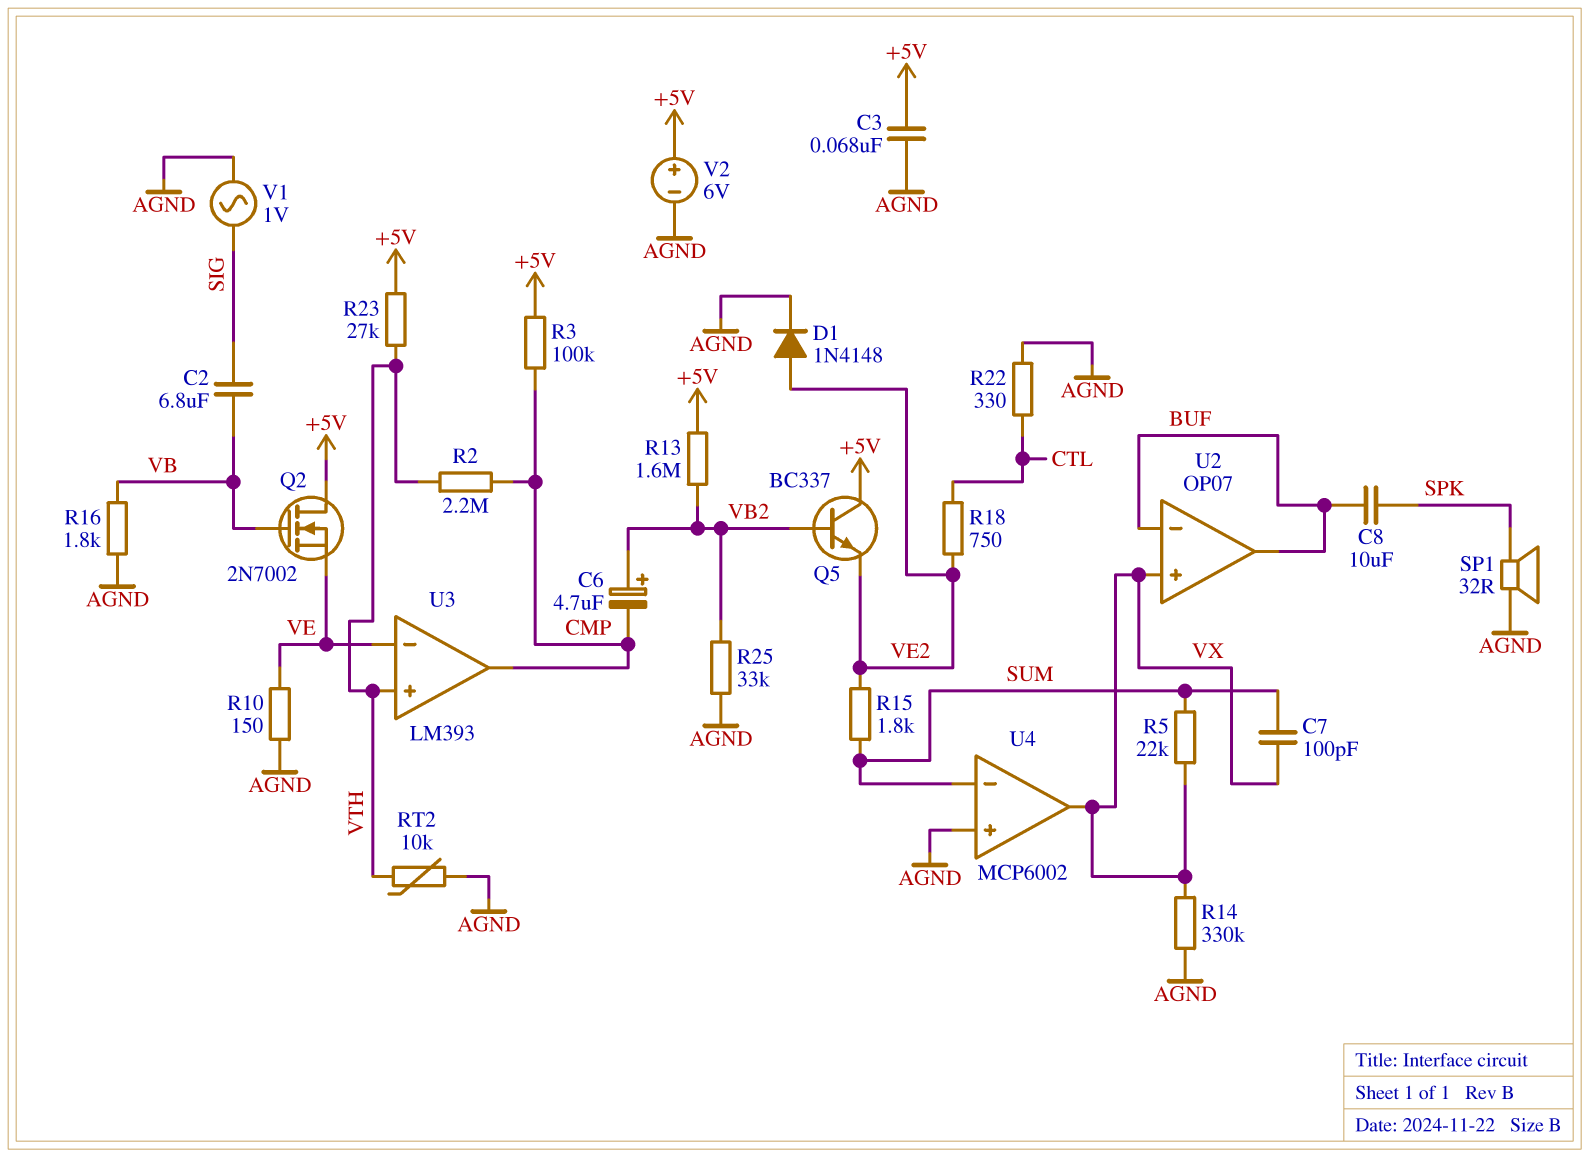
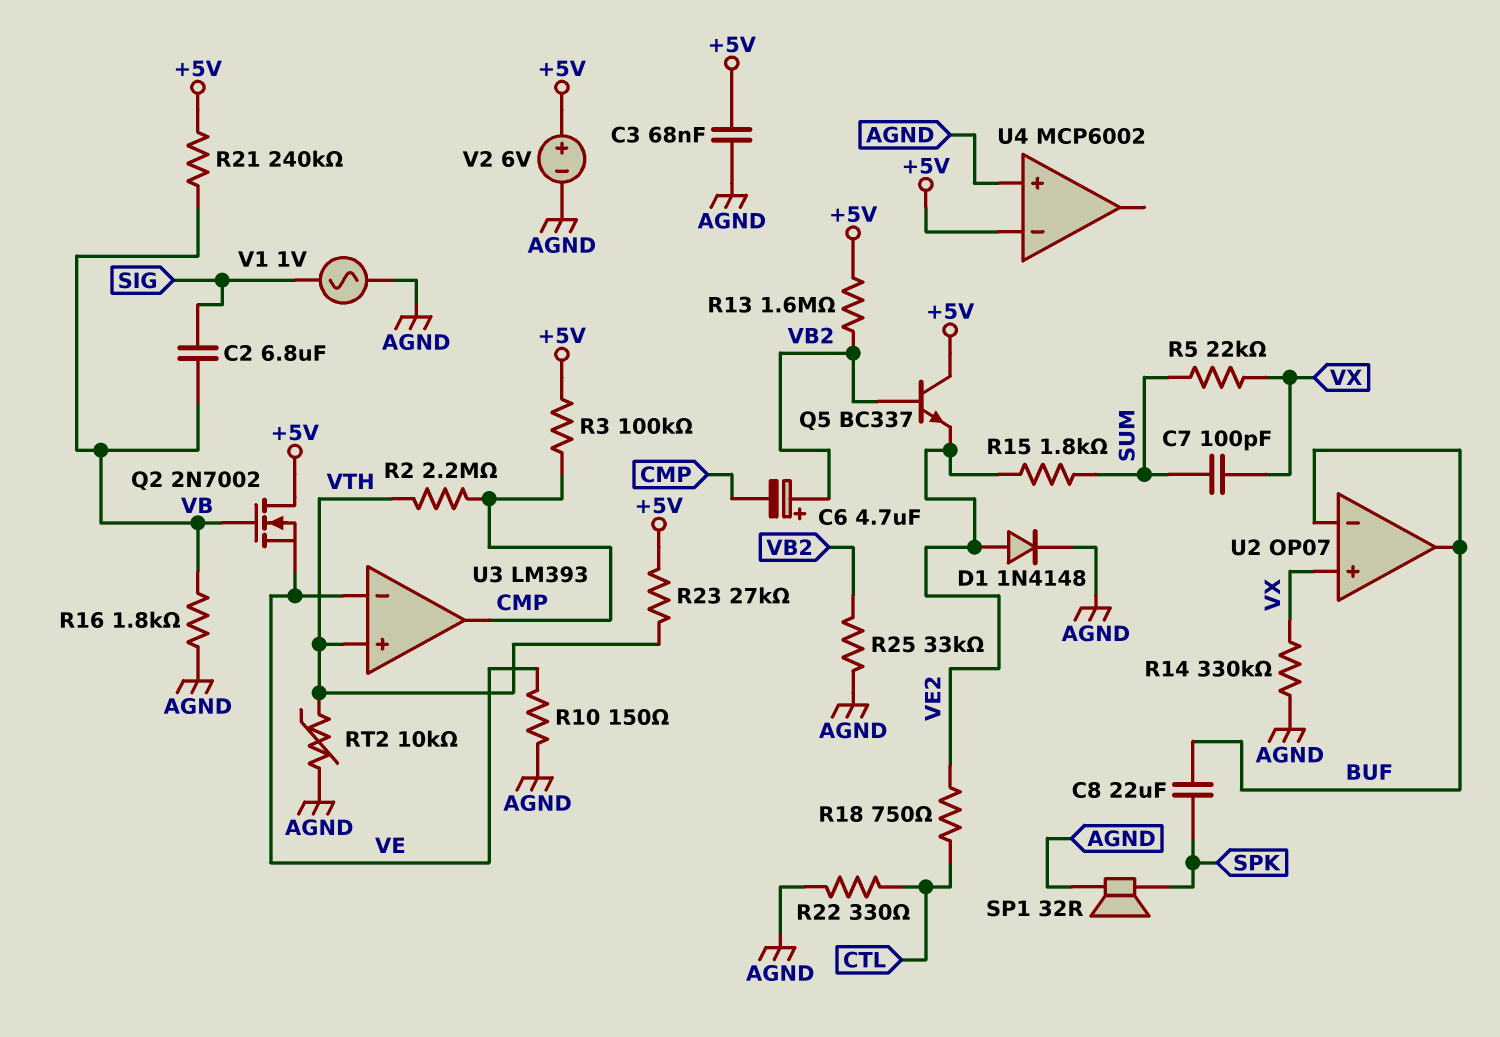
C8: 10uF (BUF, SPK) -> 22uF (BUF, SPK)
R21: none -> 240k (+5V, VB)
U4 pin in-: SUM -> +5V
U4 pin out: VX -> none

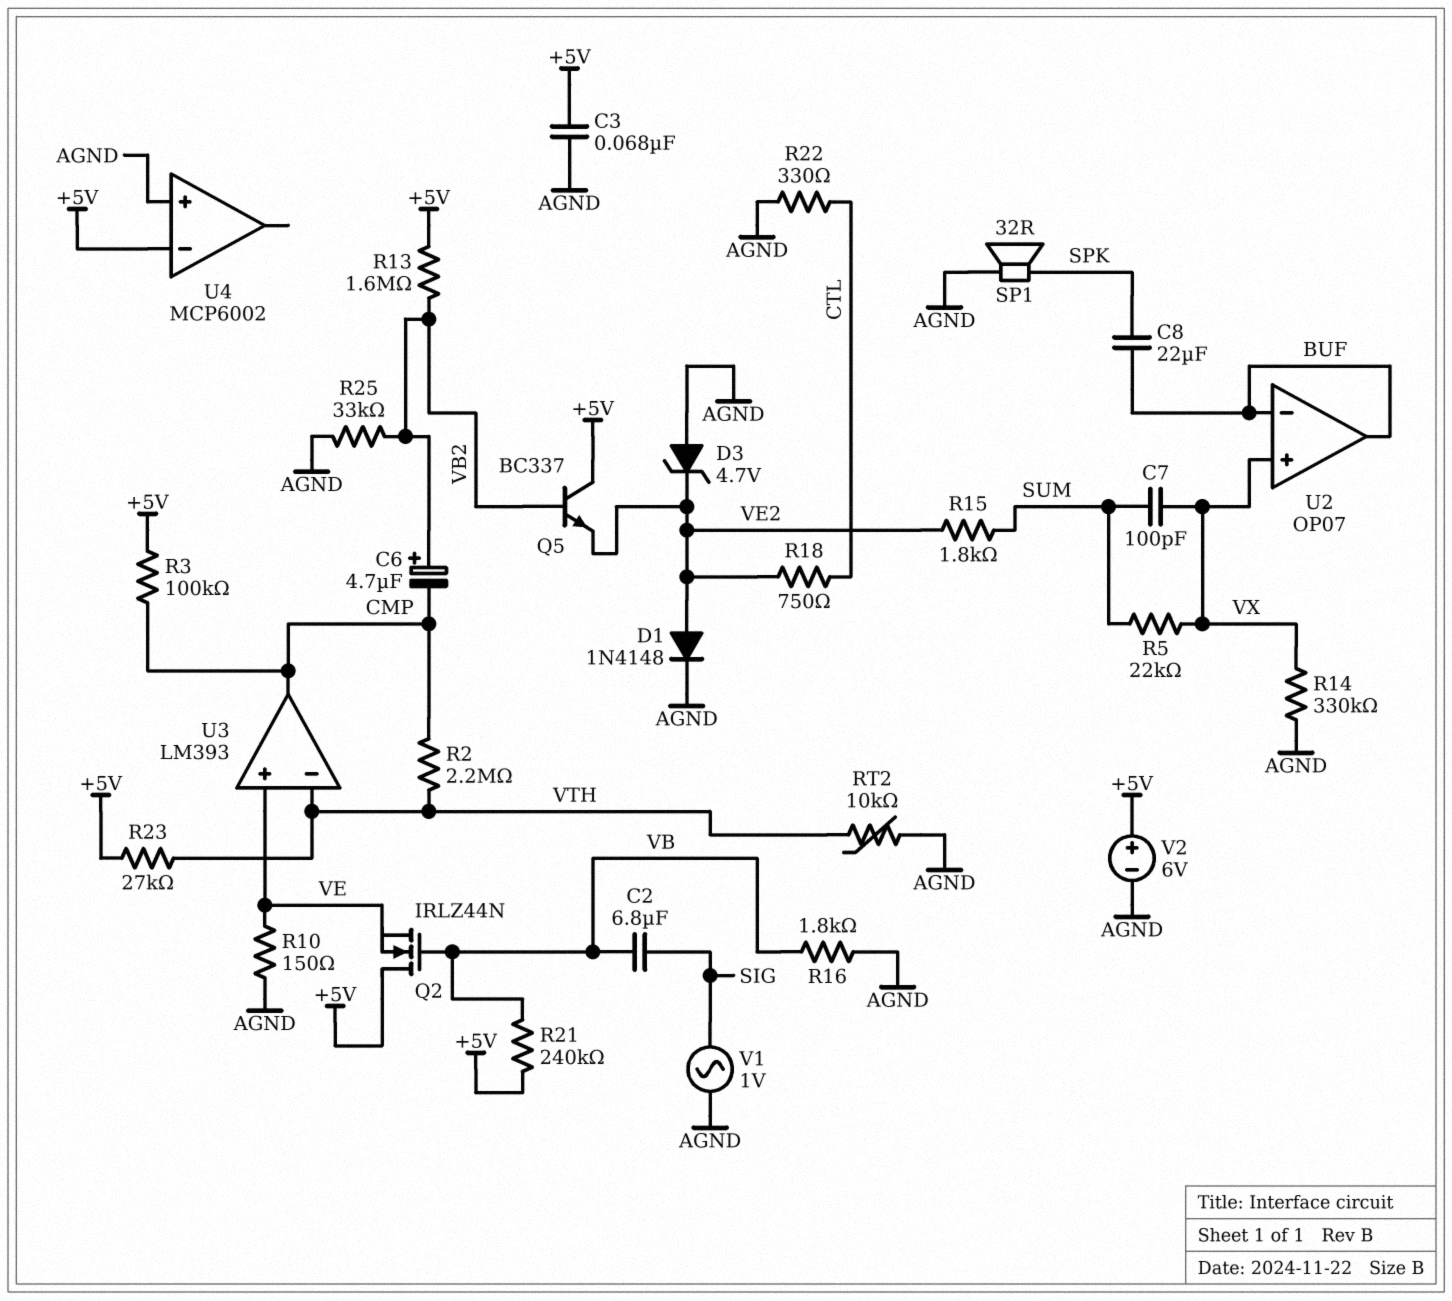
D3: none -> zener 4.7V (A AGND, K VE2)
Q2: NMOS 2N7002 (G VB, D +5V, S VE) -> NMOS IRLZ44N (G VB, D +5V, S VE)
U3 pin in+: VTH -> VE
U3 pin in-: VE -> VTH

